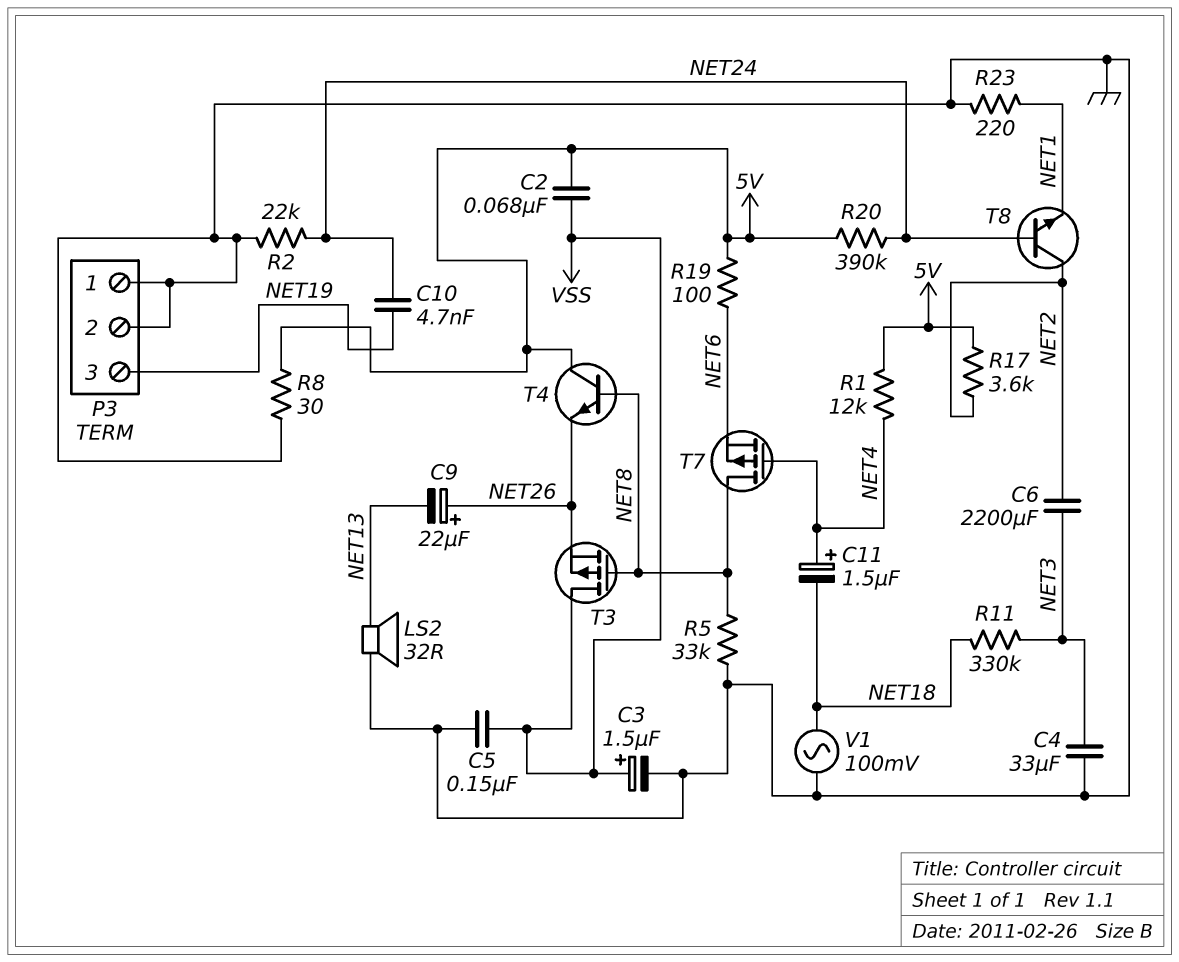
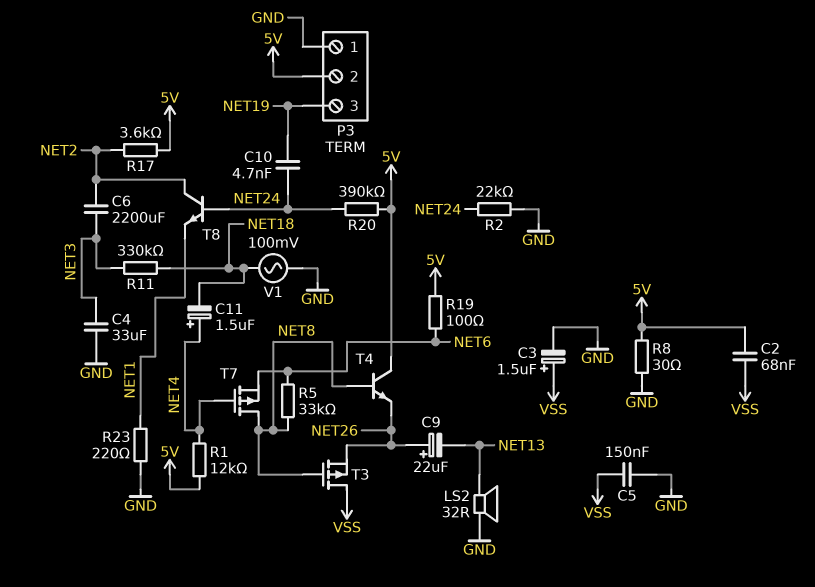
P3 pin 2: GND -> 5V
R5: 33k (GND, NET8) -> 33k (NET6, NET8)

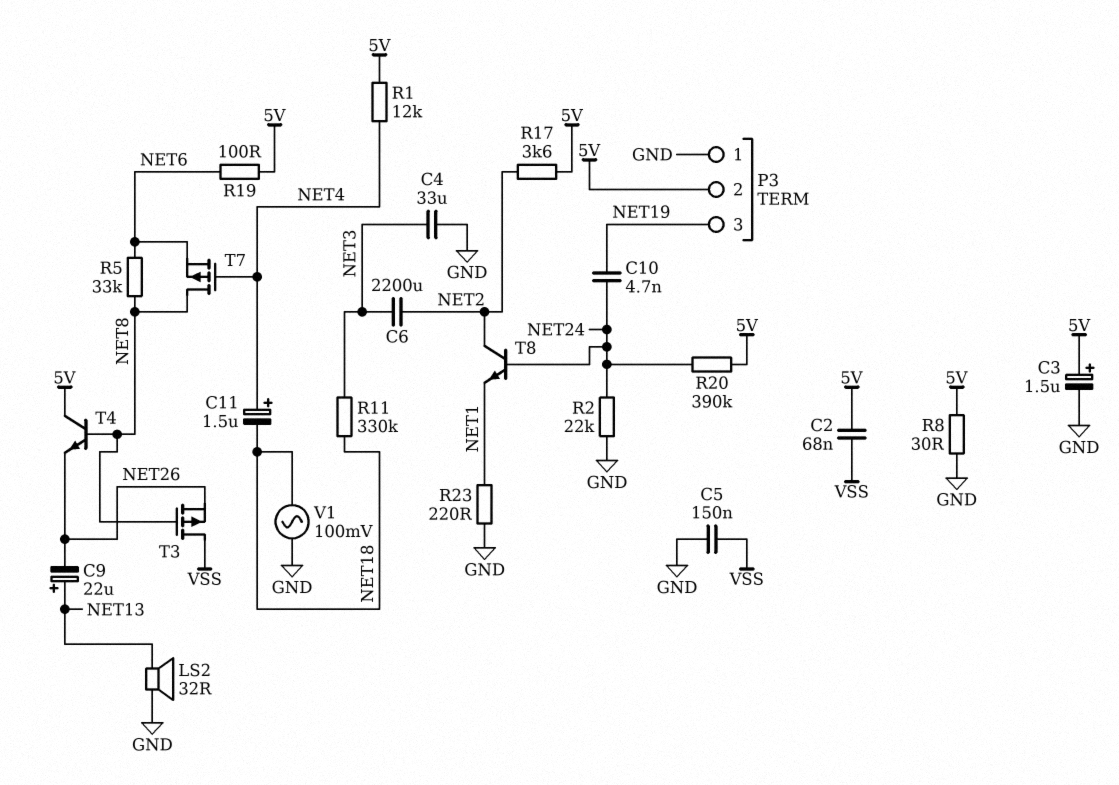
C3: 1.5uF (plus VSS, minus GND) -> 1.5uF (plus 5V, minus GND)
C9: 22uF (plus NET26, minus NET13) -> 22uF (plus NET13, minus NET26)

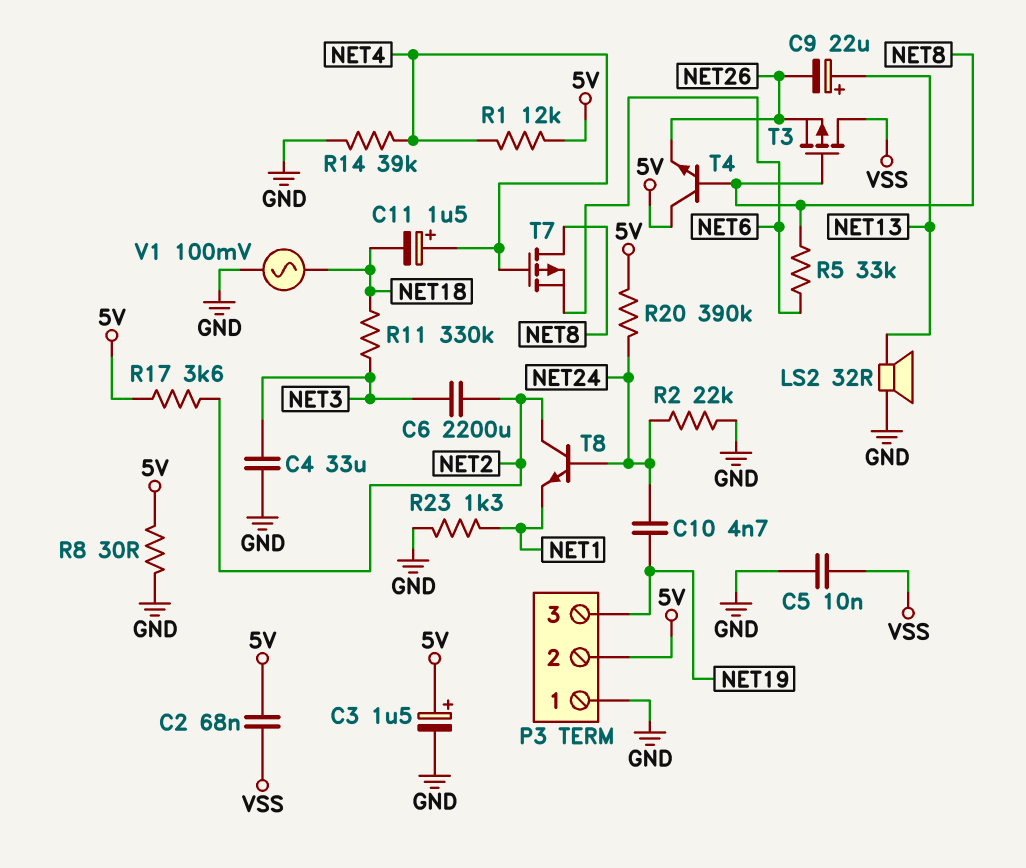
C5: 150nF (GND, VSS) -> 10nF (GND, VSS)
R14: none -> 39k (GND, NET4)
R19: 100 (5V, NET6) -> none
R23: 220 (GND, NET1) -> 1.3k (GND, NET1)

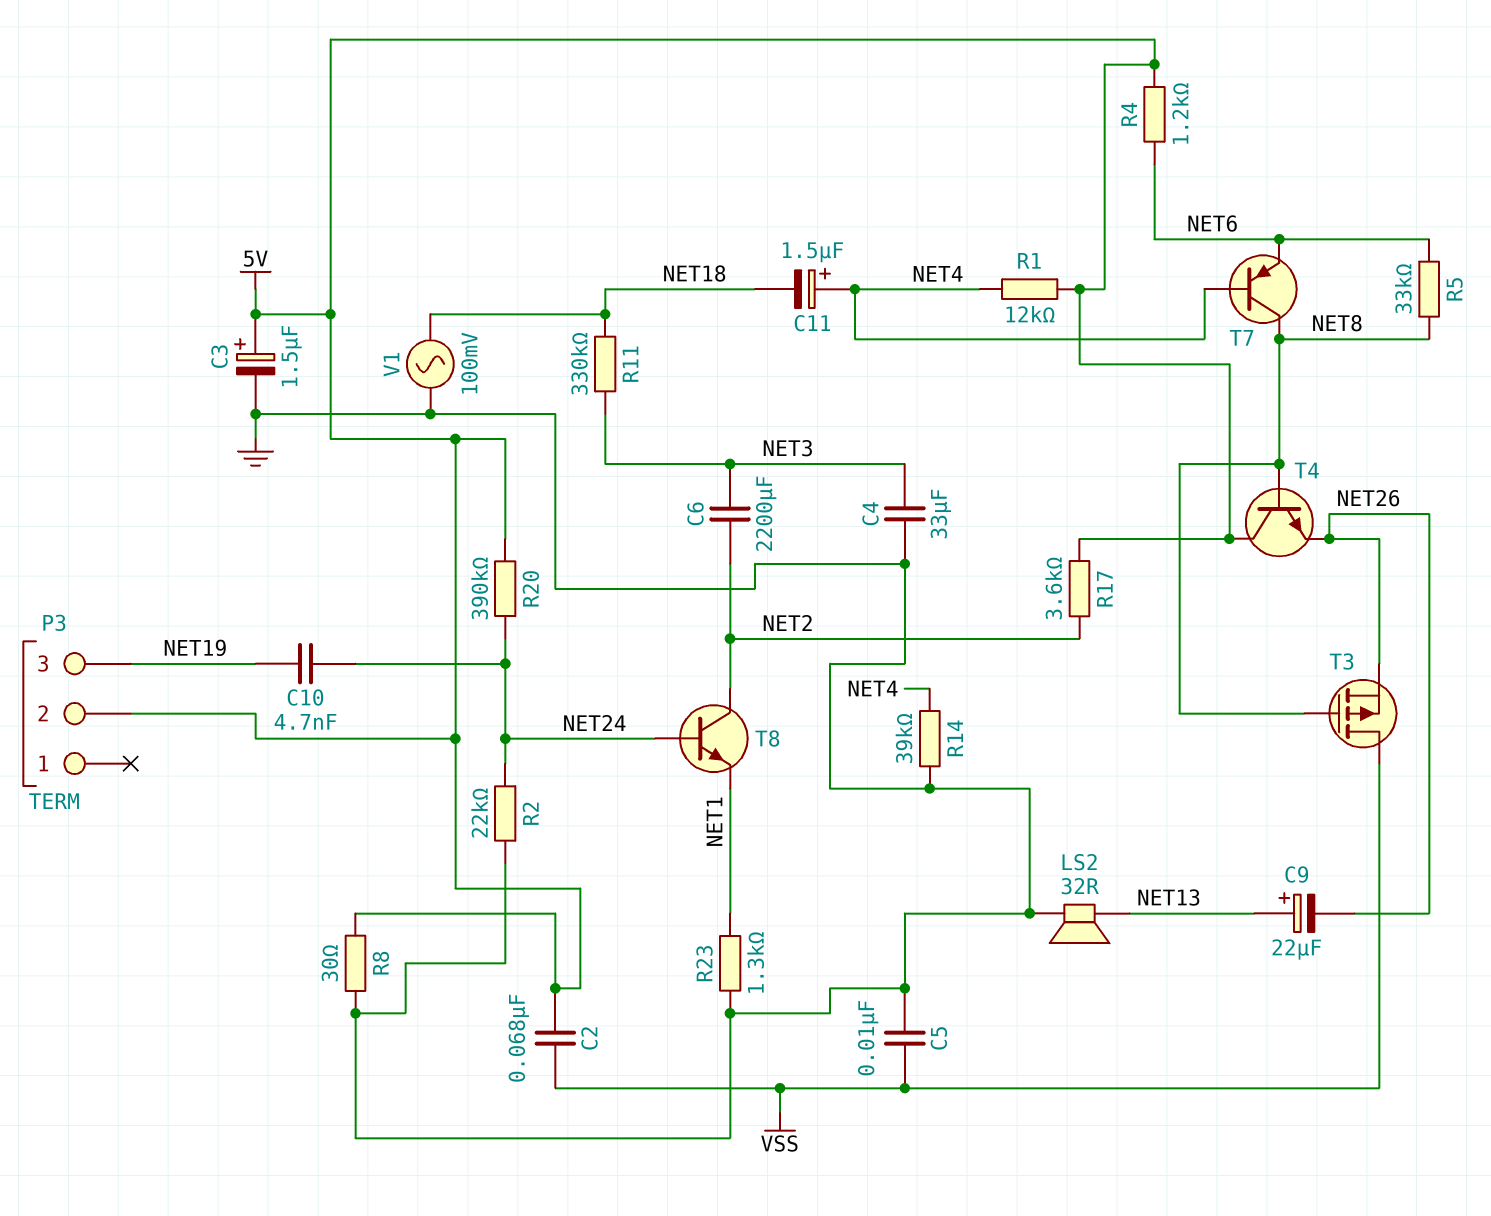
P3 pin 1: GND -> none
R4: none -> 1.2k (5V, NET6)
T7: PMOS (G NET4, D NET8, S NET6) -> PNP (B NET4, C NET8, E NET6)

